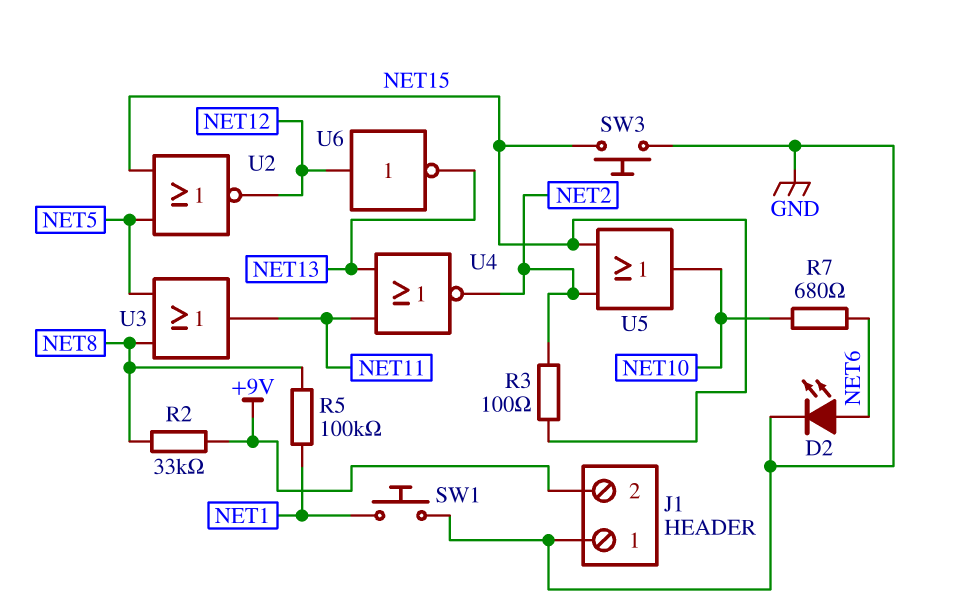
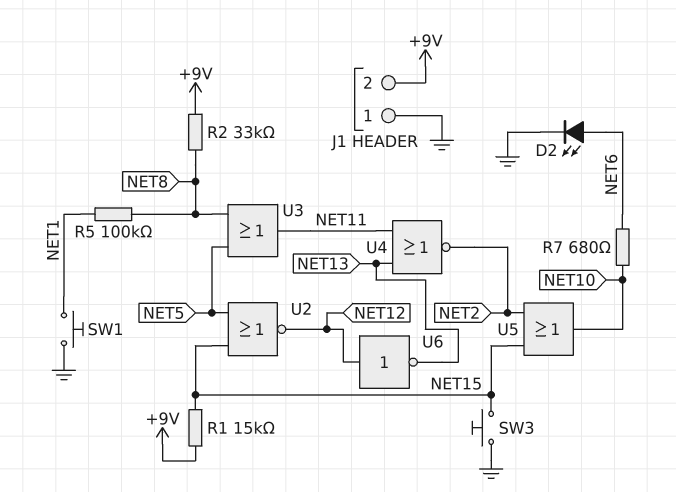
R1: none -> 15k (+9V, NET15)
R3: 100 (NET2, NET15) -> none

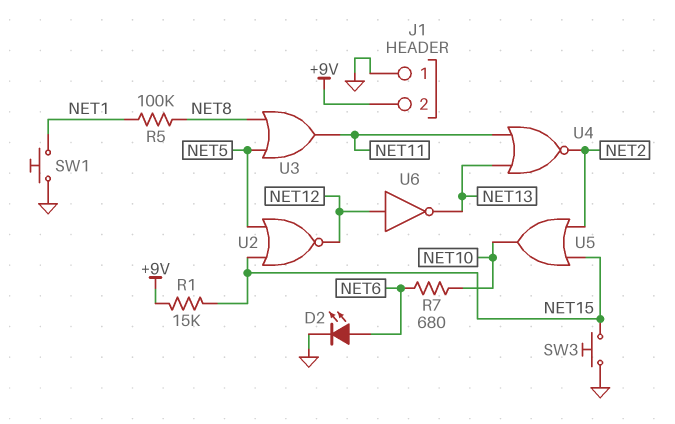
R2: 33k (+9V, NET8) -> none

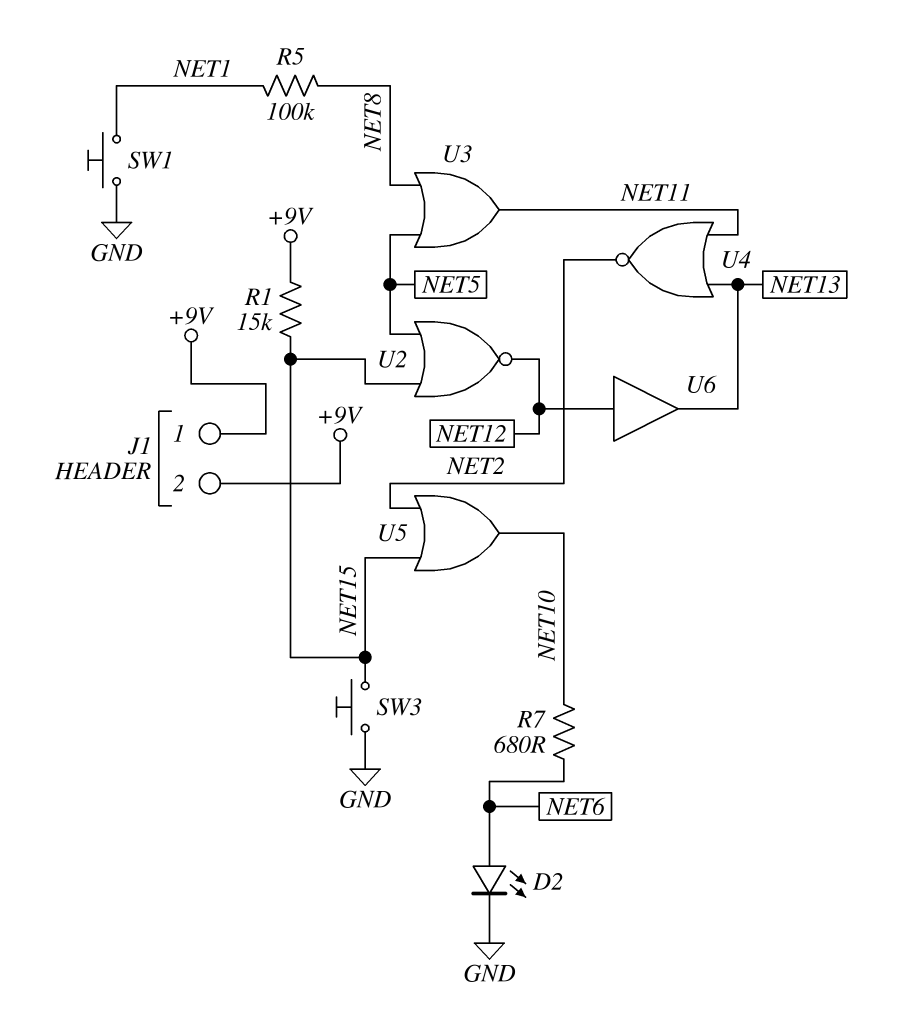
J1 pin 1: GND -> +9V
U6: NOT (in NET12, out NET13) -> buffer (in NET12, out NET13)

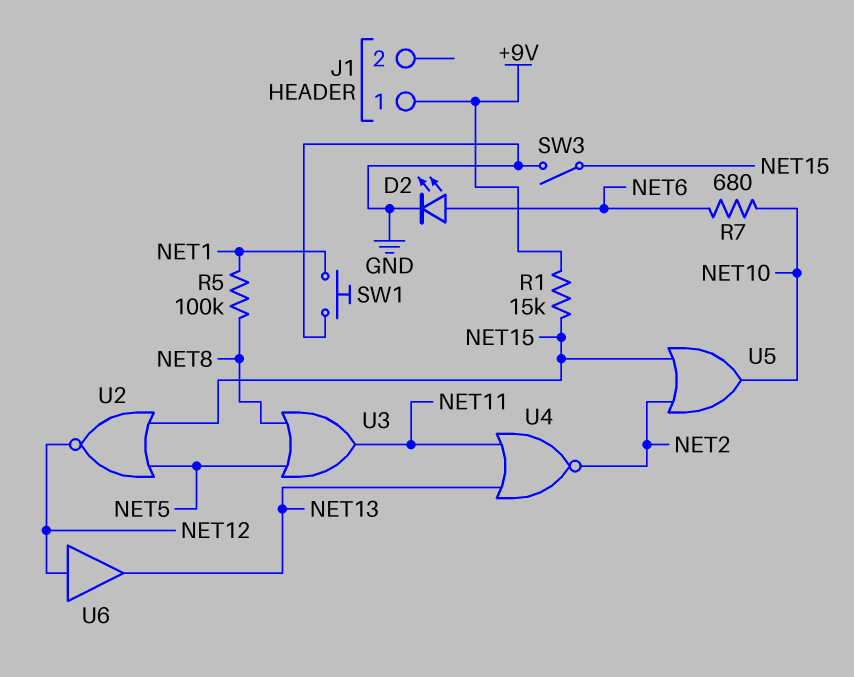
J1 pin 2: +9V -> none
SW3: button (GND, NET15) -> switch (GND, NET15)

